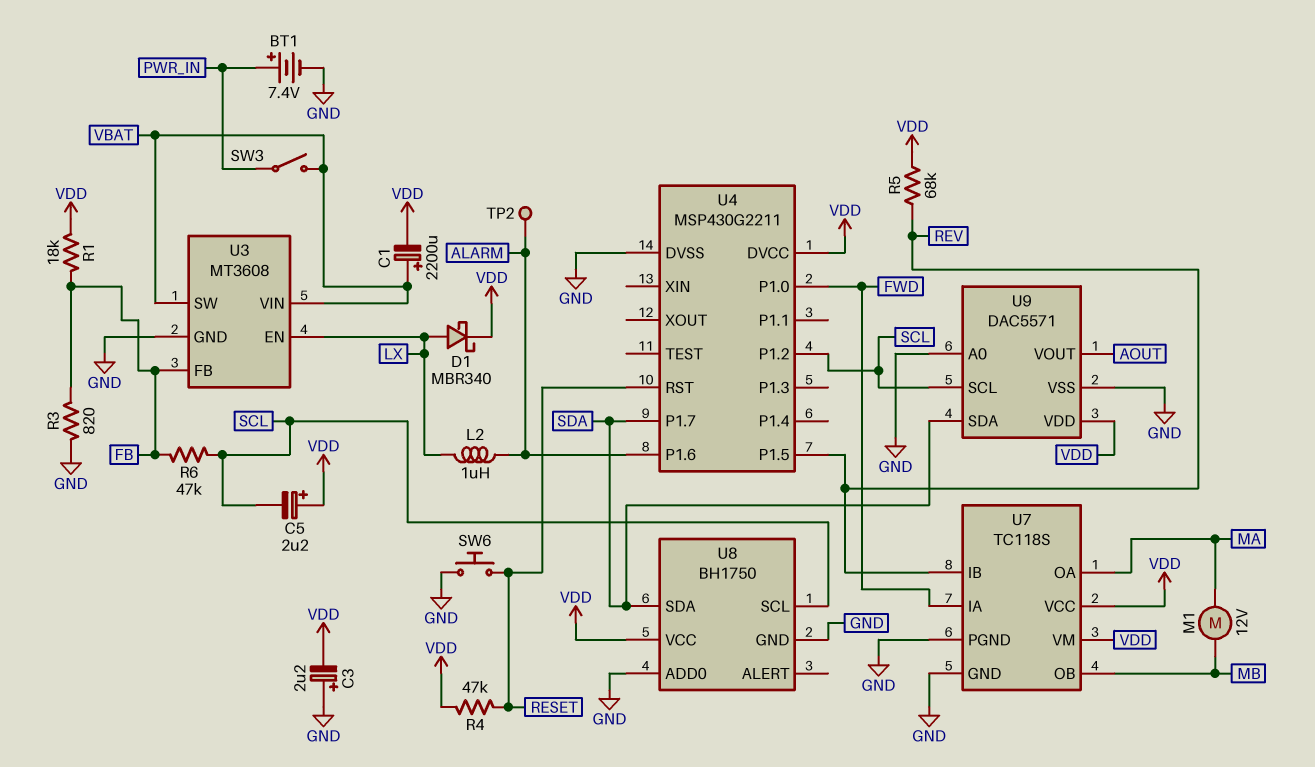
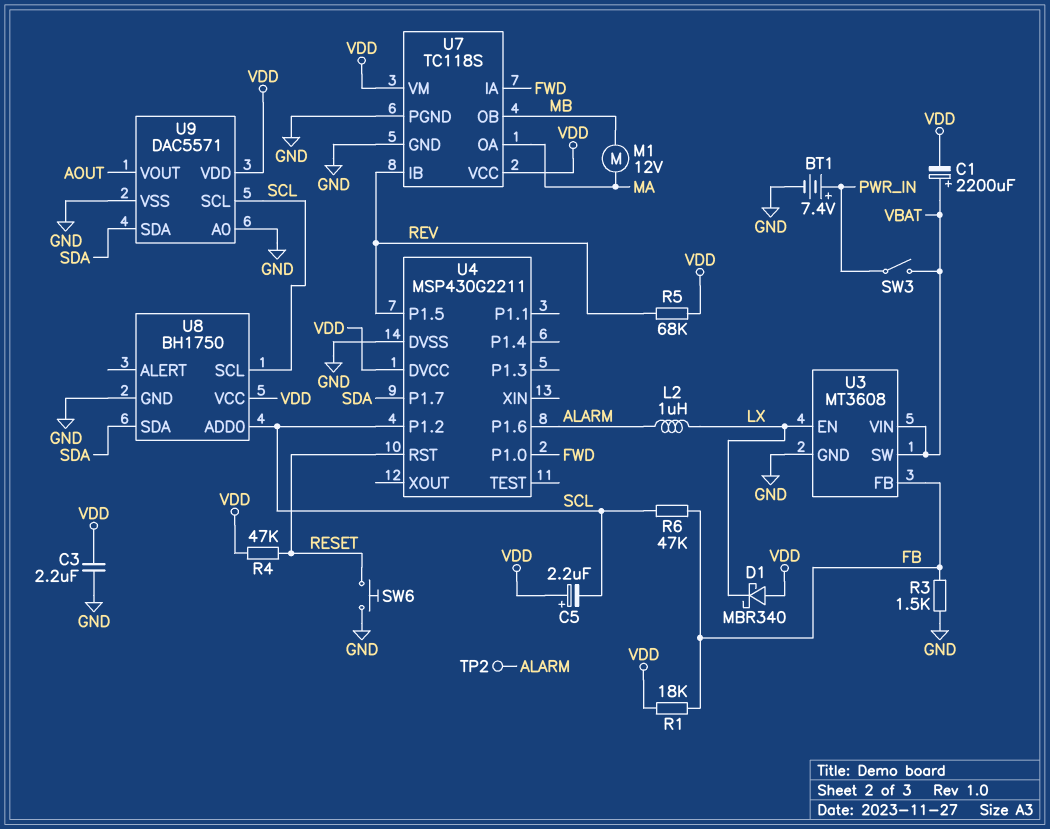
C3: 2.2uF (plus GND, minus VDD) -> 2.2uF (GND, VDD)
D1: schottky MBR340 (A LX, K VDD) -> schottky MBR340 (A VDD, K LX)
R3: 820 (FB, GND) -> 1.5k (FB, GND)
U8 pin ADD0: GND -> SCL

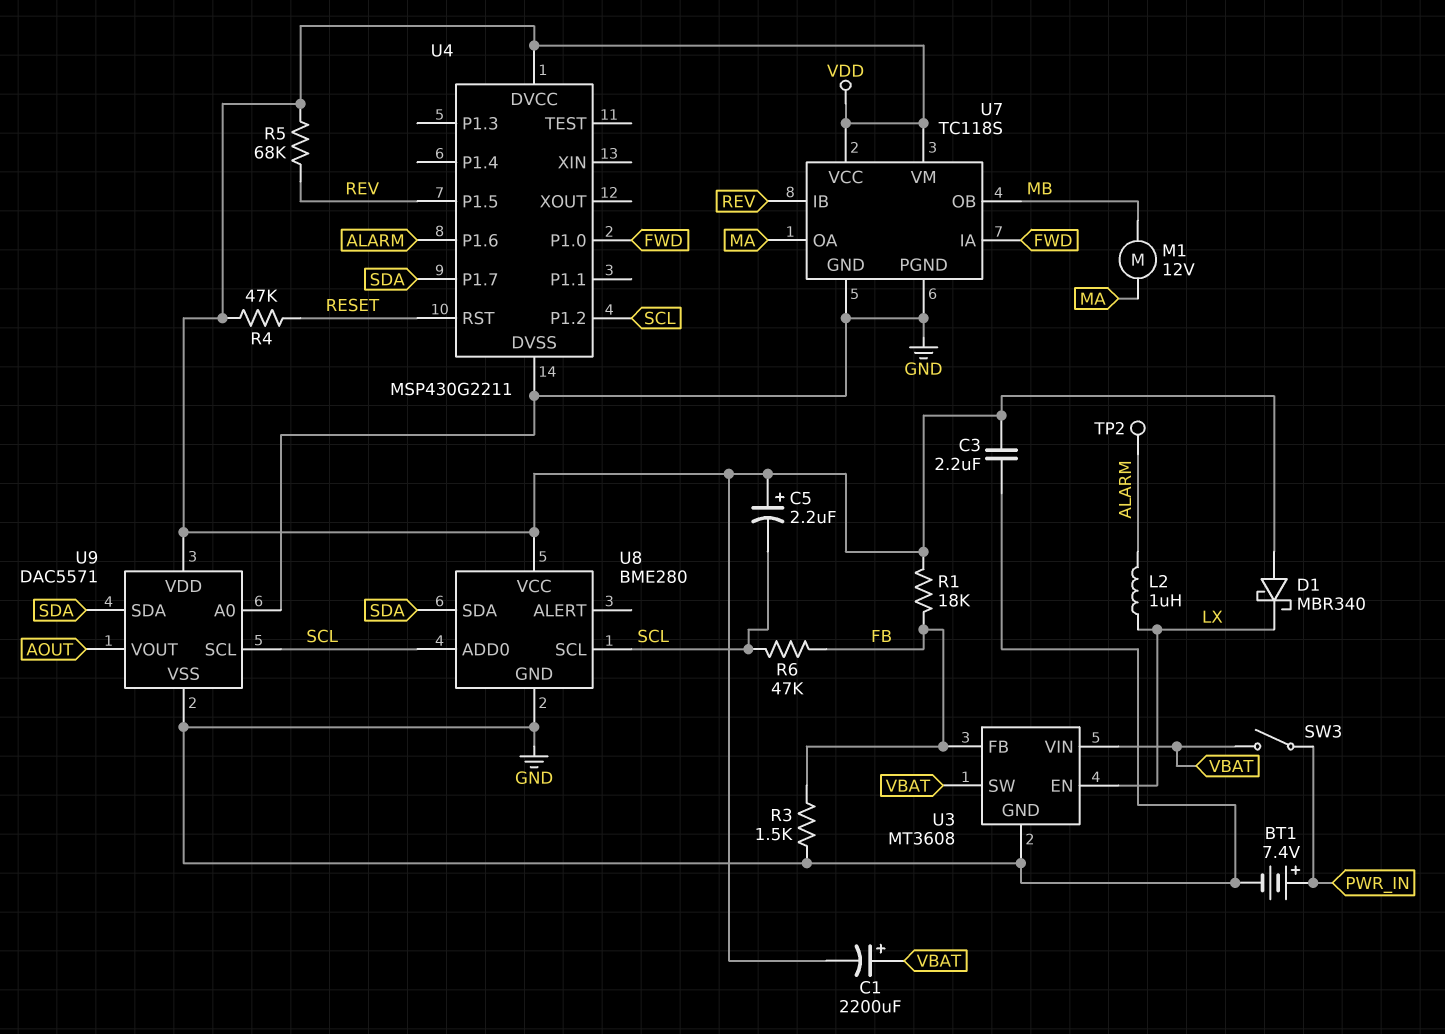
SW6: button (GND, RESET) -> none
U8: BH1750 -> BME280

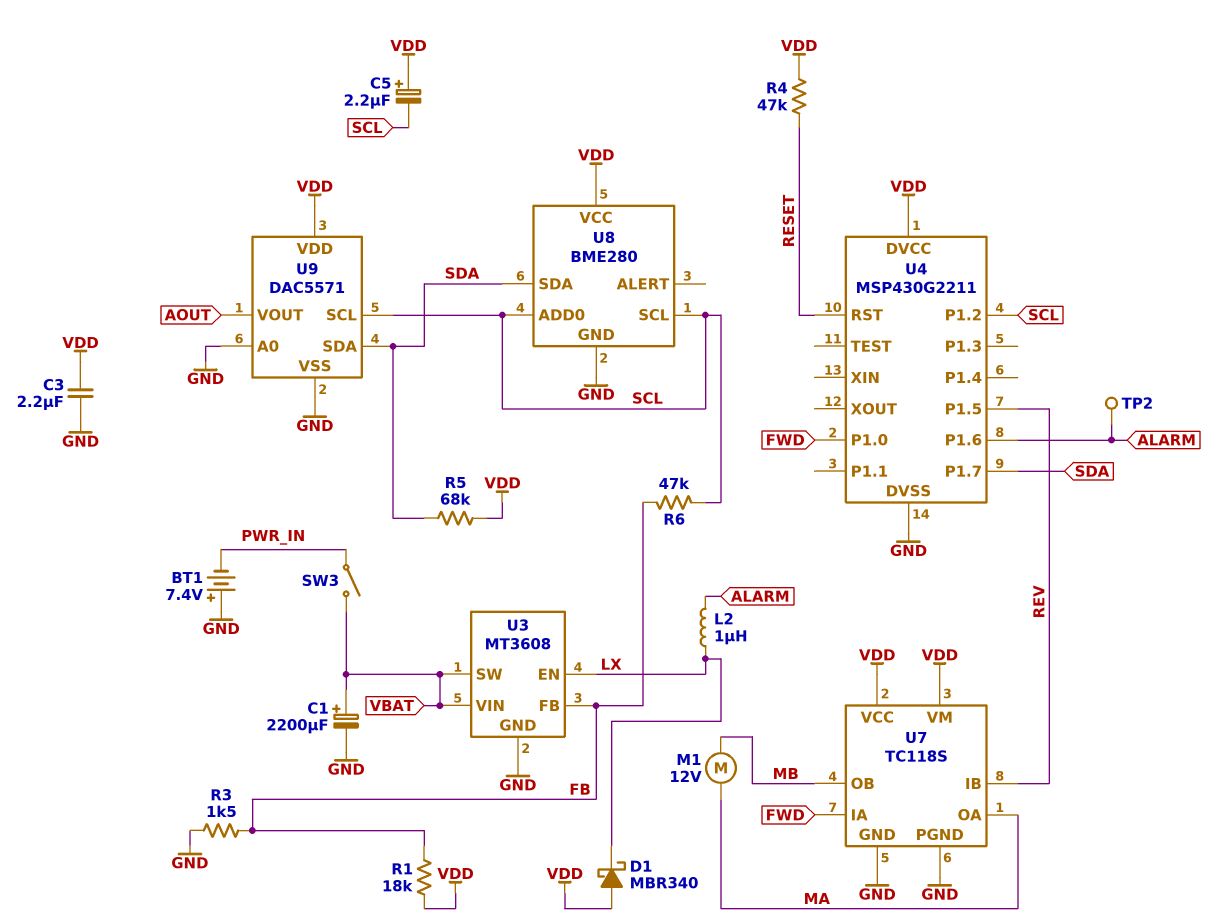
BT1: 7.4V (plus PWR_IN, minus GND) -> 7.4V (plus GND, minus PWR_IN)
C1: 2200uF (plus VBAT, minus VDD) -> 2200uF (plus VBAT, minus GND)
R5: 68k (REV, VDD) -> 68k (SDA, VDD)

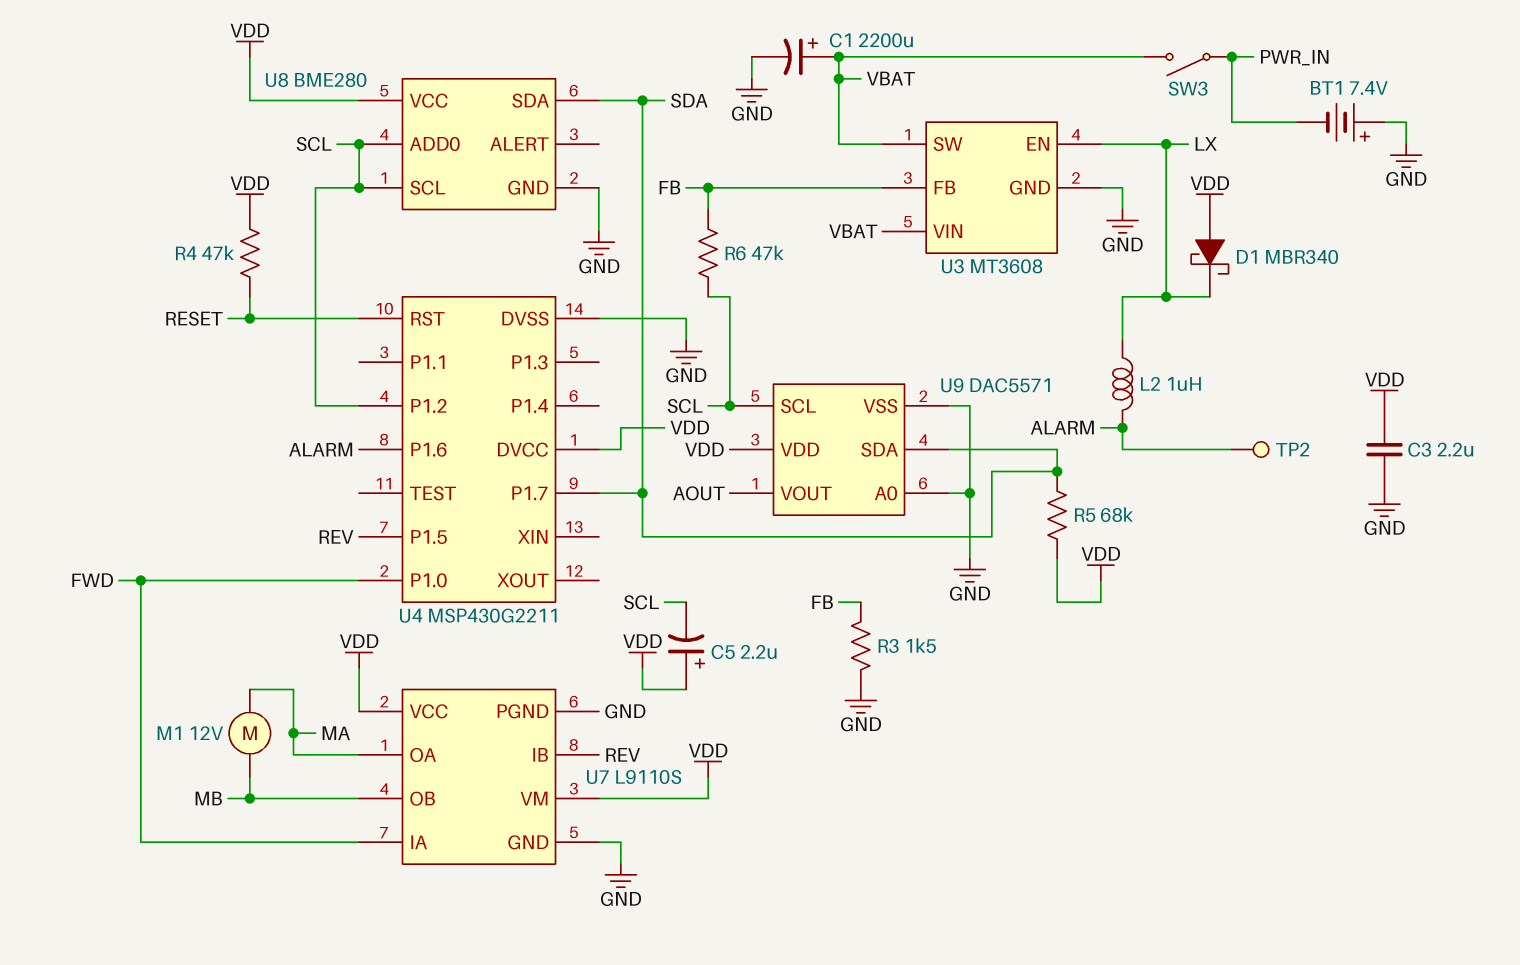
R1: 18k (FB, VDD) -> none
U7: TC118S -> L9110S

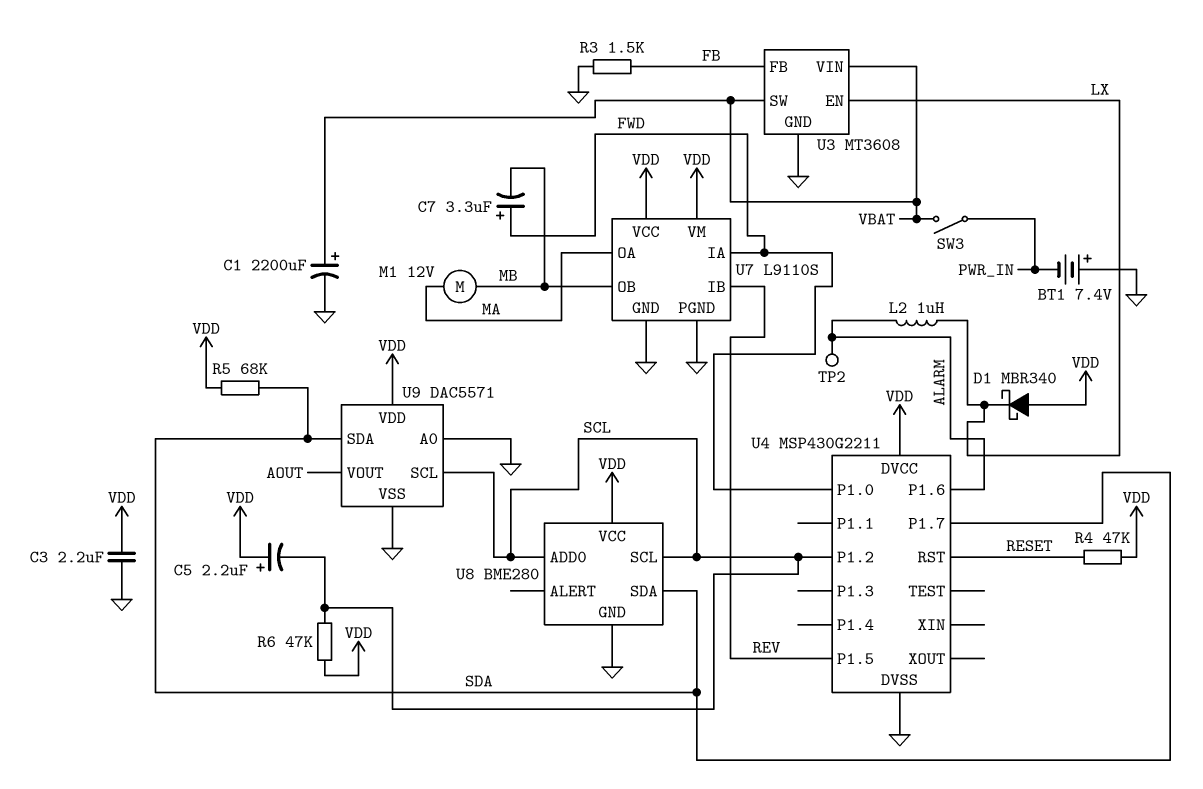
C7: none -> 3.3uF (plus FWD, minus MB)
R6: 47k (FB, SCL) -> 47k (SCL, VDD)

